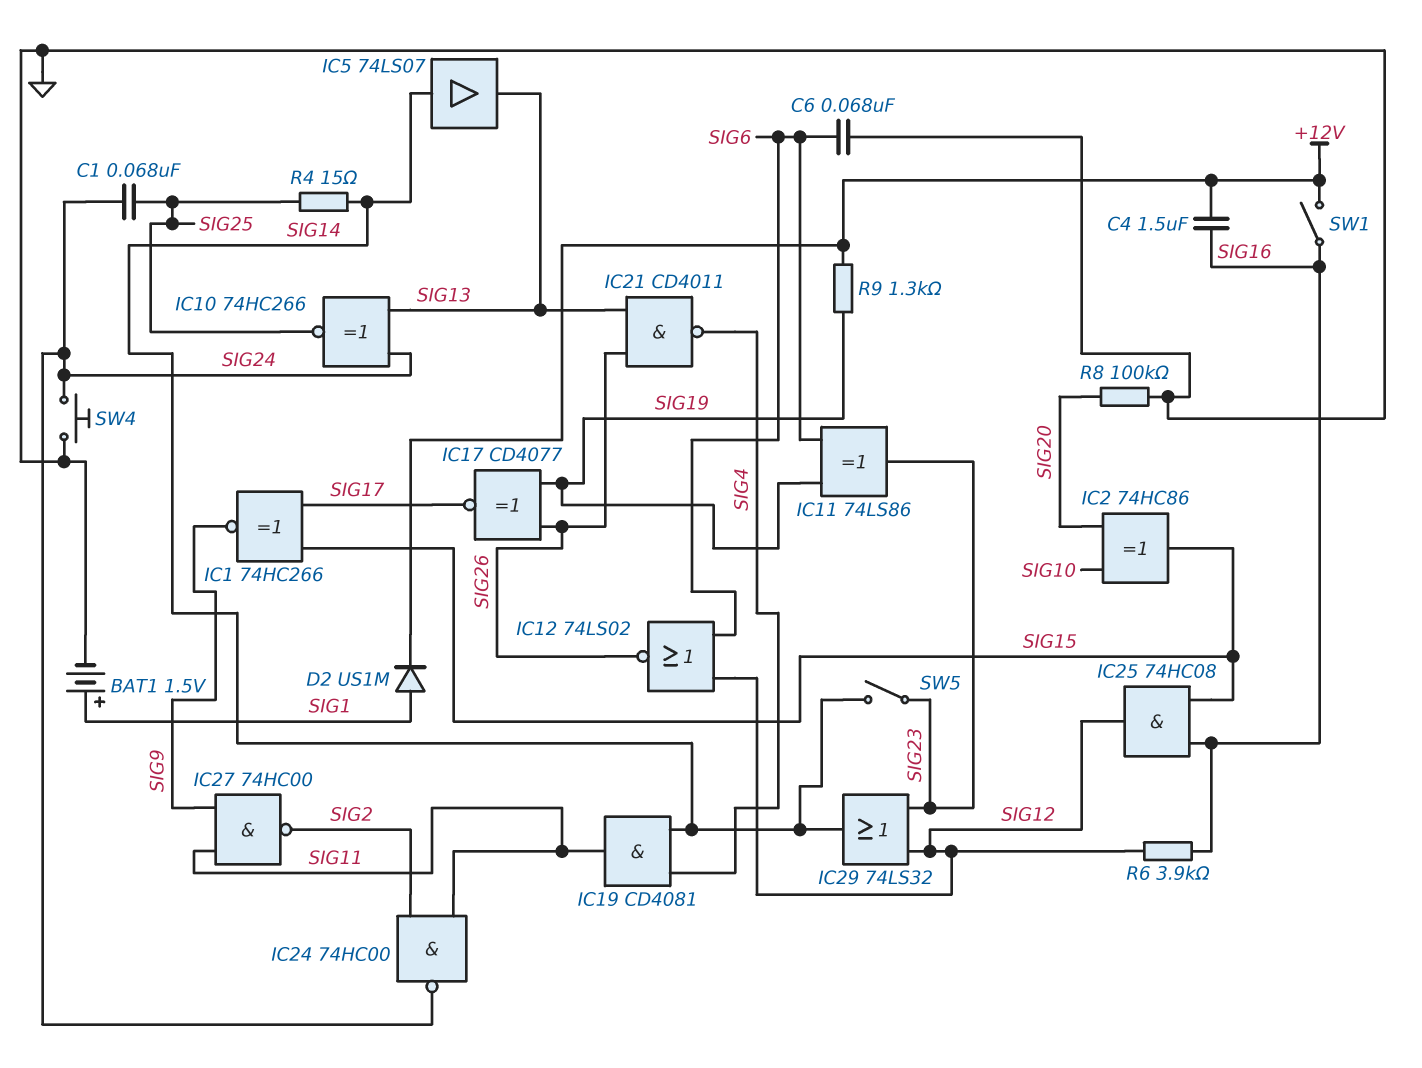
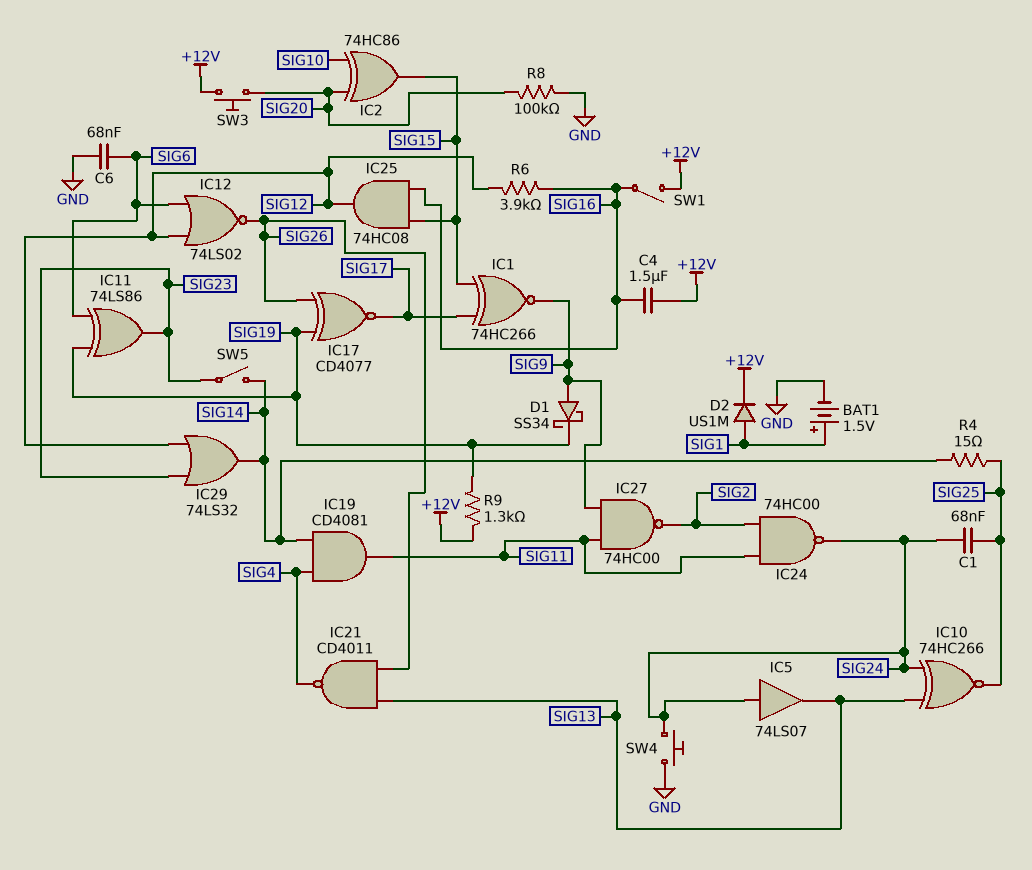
D1: none -> schottky SS34 (A SIG9, K SIG19)
IC5: buffer 74LS07 (in SIG14, out SIG13) -> buffer 74LS07 (in SIG24, out SIG13)
SW3: none -> button (+12V, SIG20)

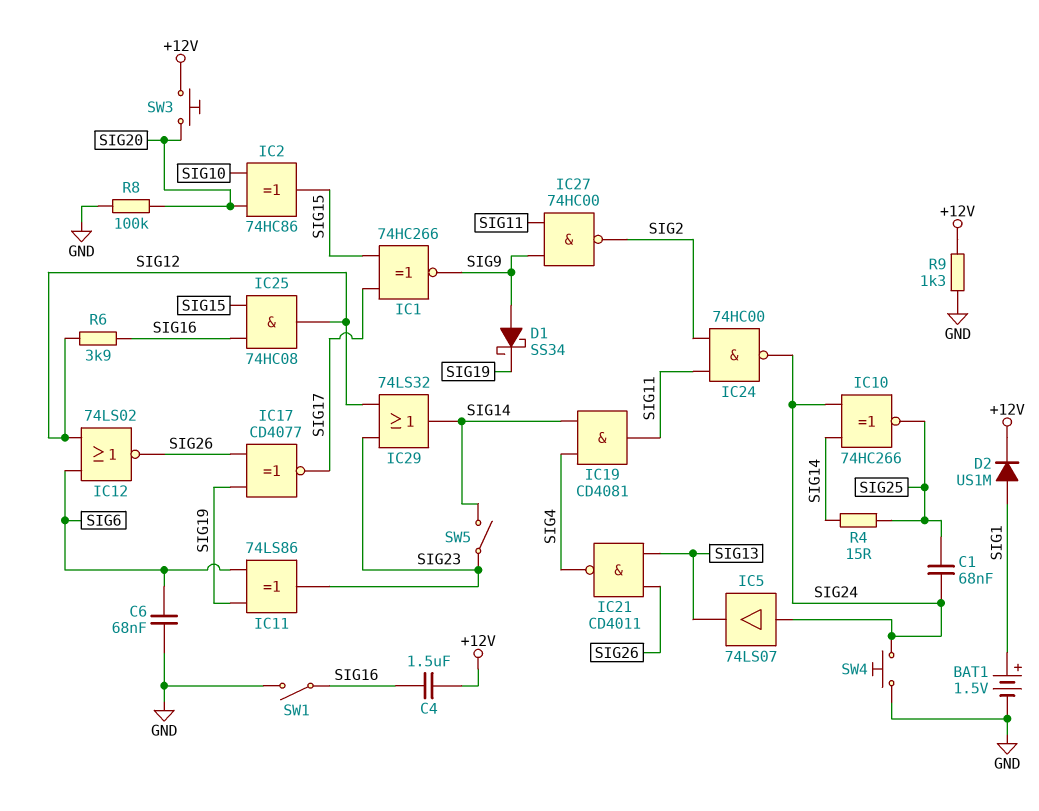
IC10: XNOR 74HC266 (in SIG13, in SIG24, out SIG25) -> XNOR 74HC266 (in SIG14, in SIG24, out SIG25)
R9: 1.3k (+12V, SIG19) -> 1.3k (+12V, GND)
SW1: switch (+12V, SIG16) -> switch (GND, SIG16)

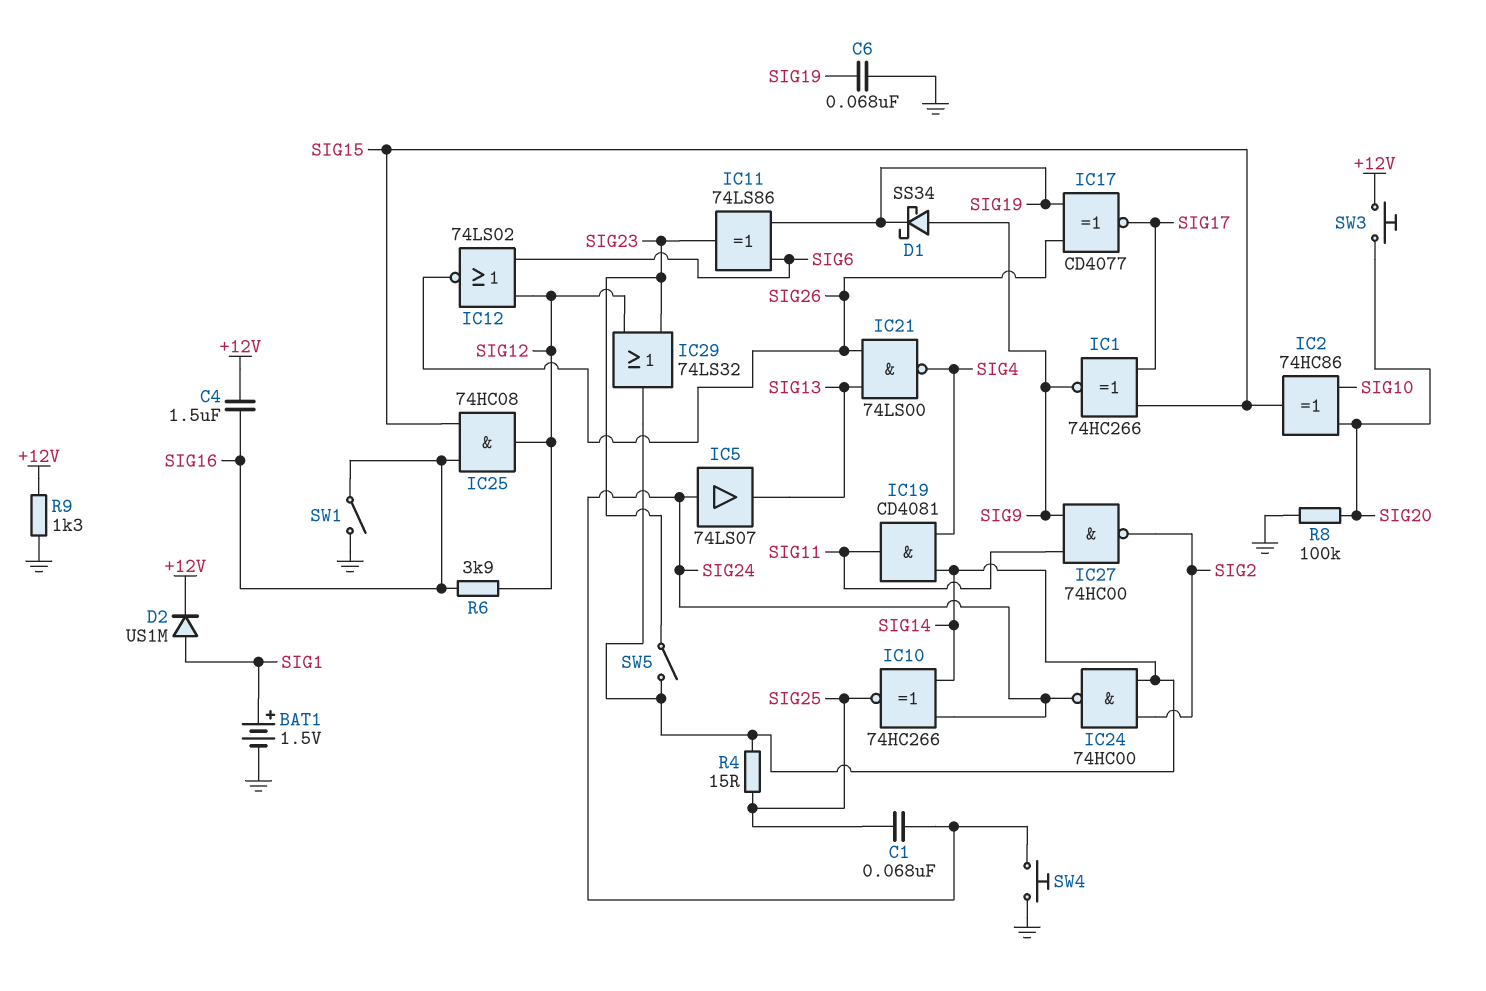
C6: 68nF (GND, SIG6) -> 68nF (GND, SIG19)
IC21: NAND CD4011 (in SIG13, in SIG26, out SIG4) -> NAND 74LS00 (in SIG13, in SIG26, out SIG4)
IC24: NAND 74HC00 (in SIG2, in SIG11, out SIG24) -> NAND 74HC00 (in SIG2, in SIG14, out SIG24)

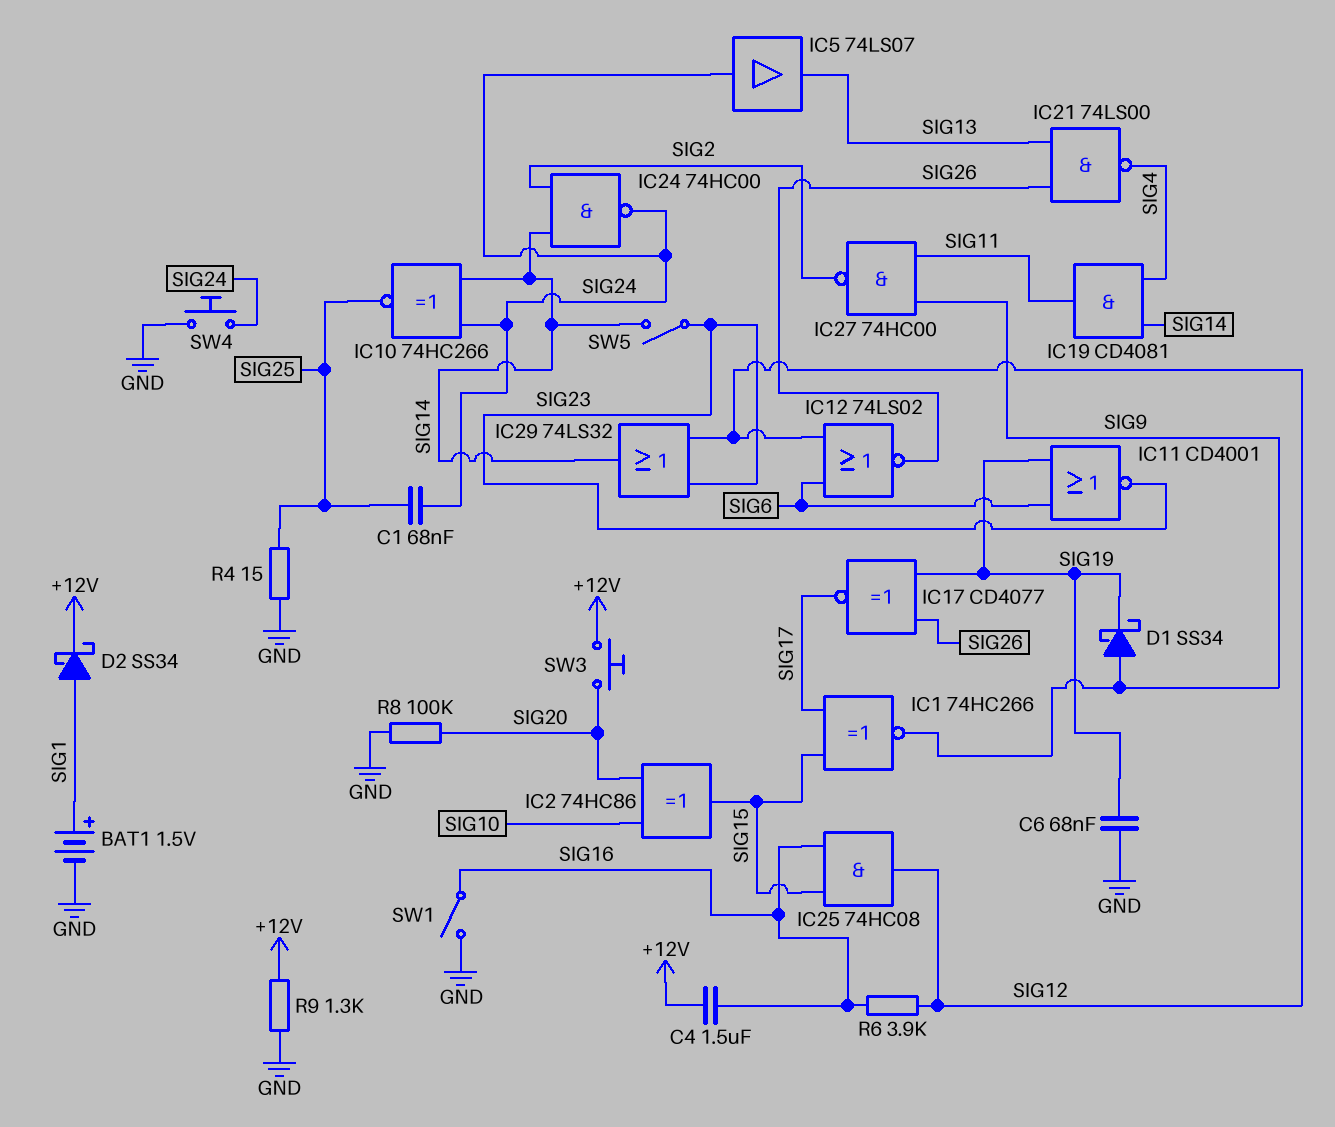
D2: diode US1M (A SIG1, K +12V) -> schottky SS34 (A SIG1, K +12V)
IC11: XOR 74LS86 (in SIG6, in SIG19, out SIG23) -> NOR CD4001 (in SIG6, in SIG19, out SIG23)
R4: 15 (SIG14, SIG25) -> 15 (GND, SIG25)

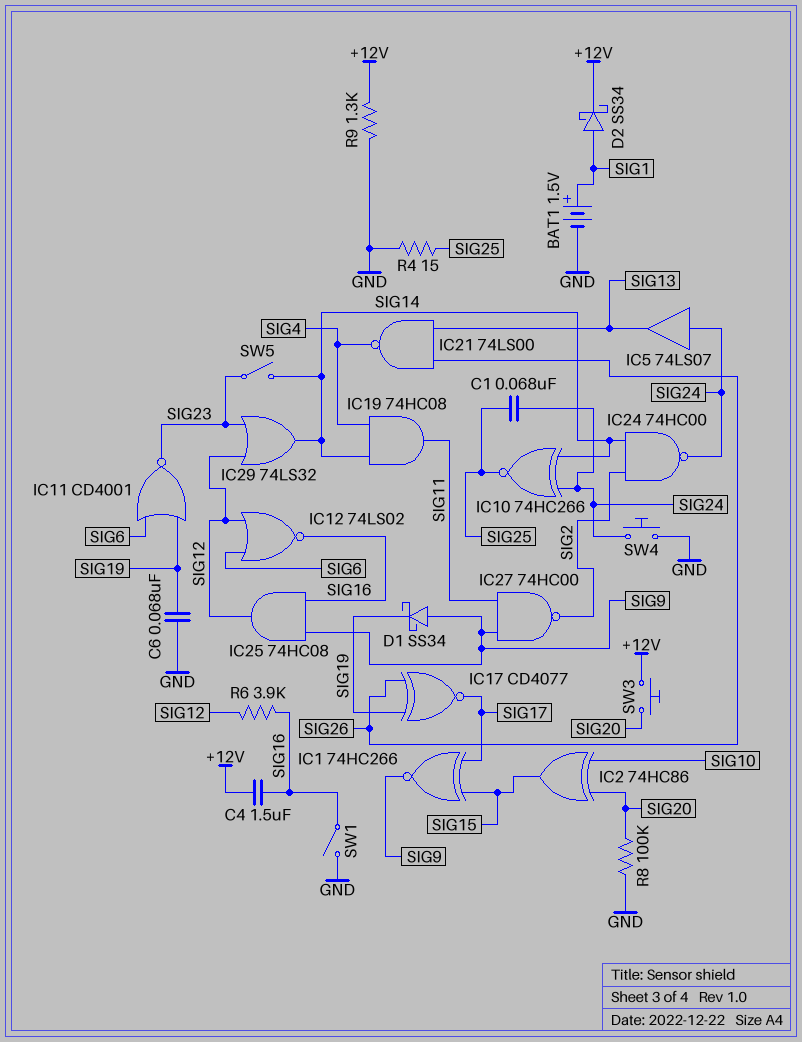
IC12: NOR 74LS02 (in SIG6, in SIG12, out SIG26) -> NOR 74LS02 (in SIG6, in SIG12, out SIG16)
IC19: AND CD4081 (in SIG4, in SIG14, out SIG11) -> AND 74HC08 (in SIG4, in SIG14, out SIG11)
IC25: AND 74HC08 (in SIG15, in SIG16, out SIG12) -> AND 74HC08 (in SIG9, in SIG16, out SIG12)

